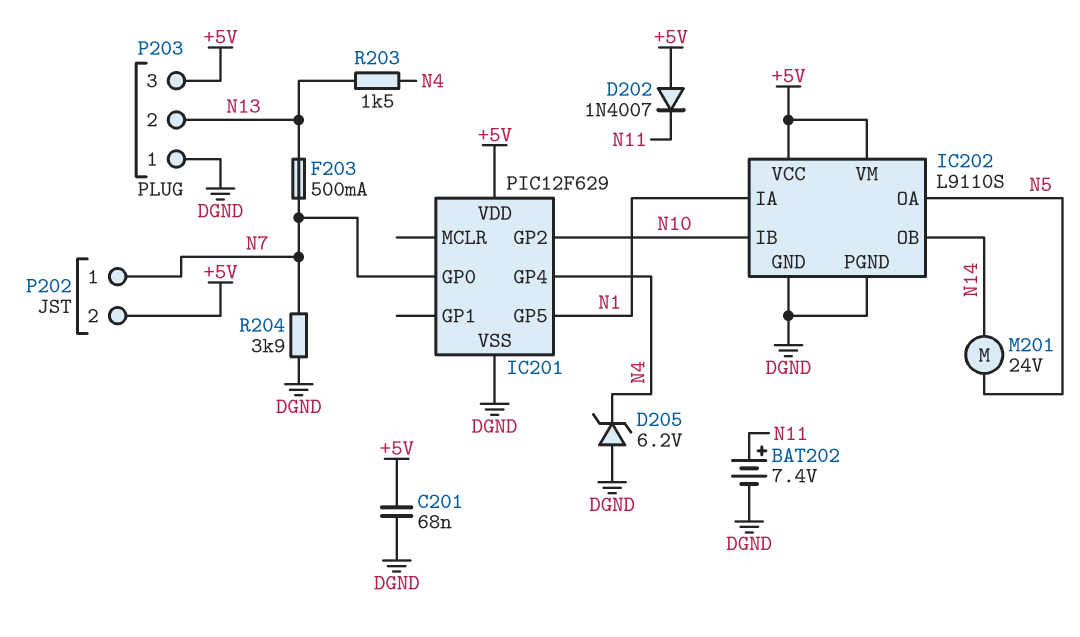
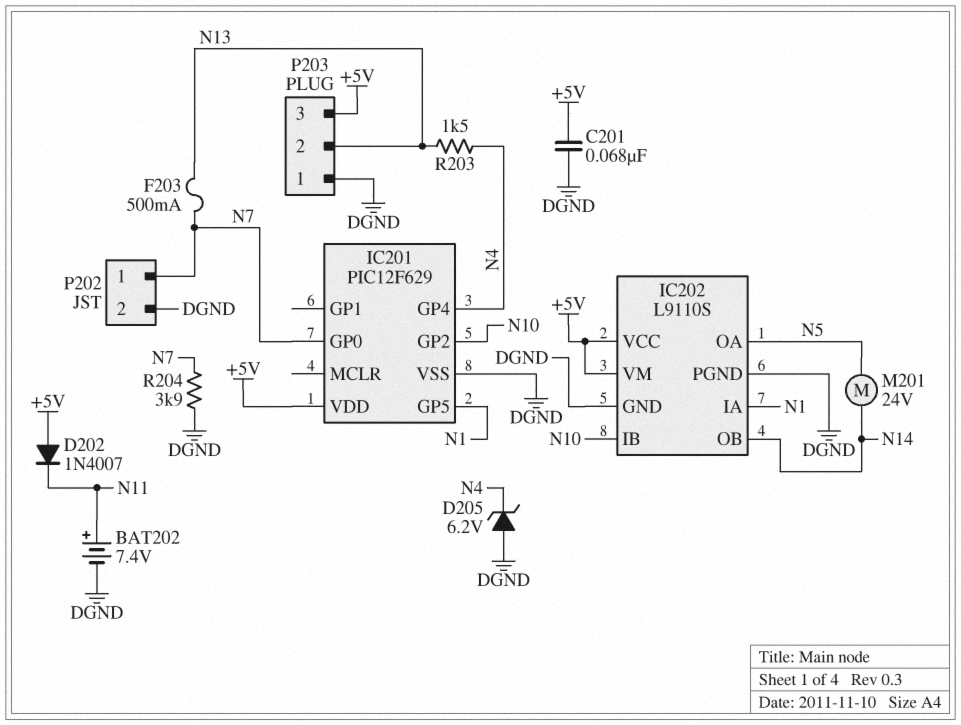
P202 pin 2: +5V -> DGND

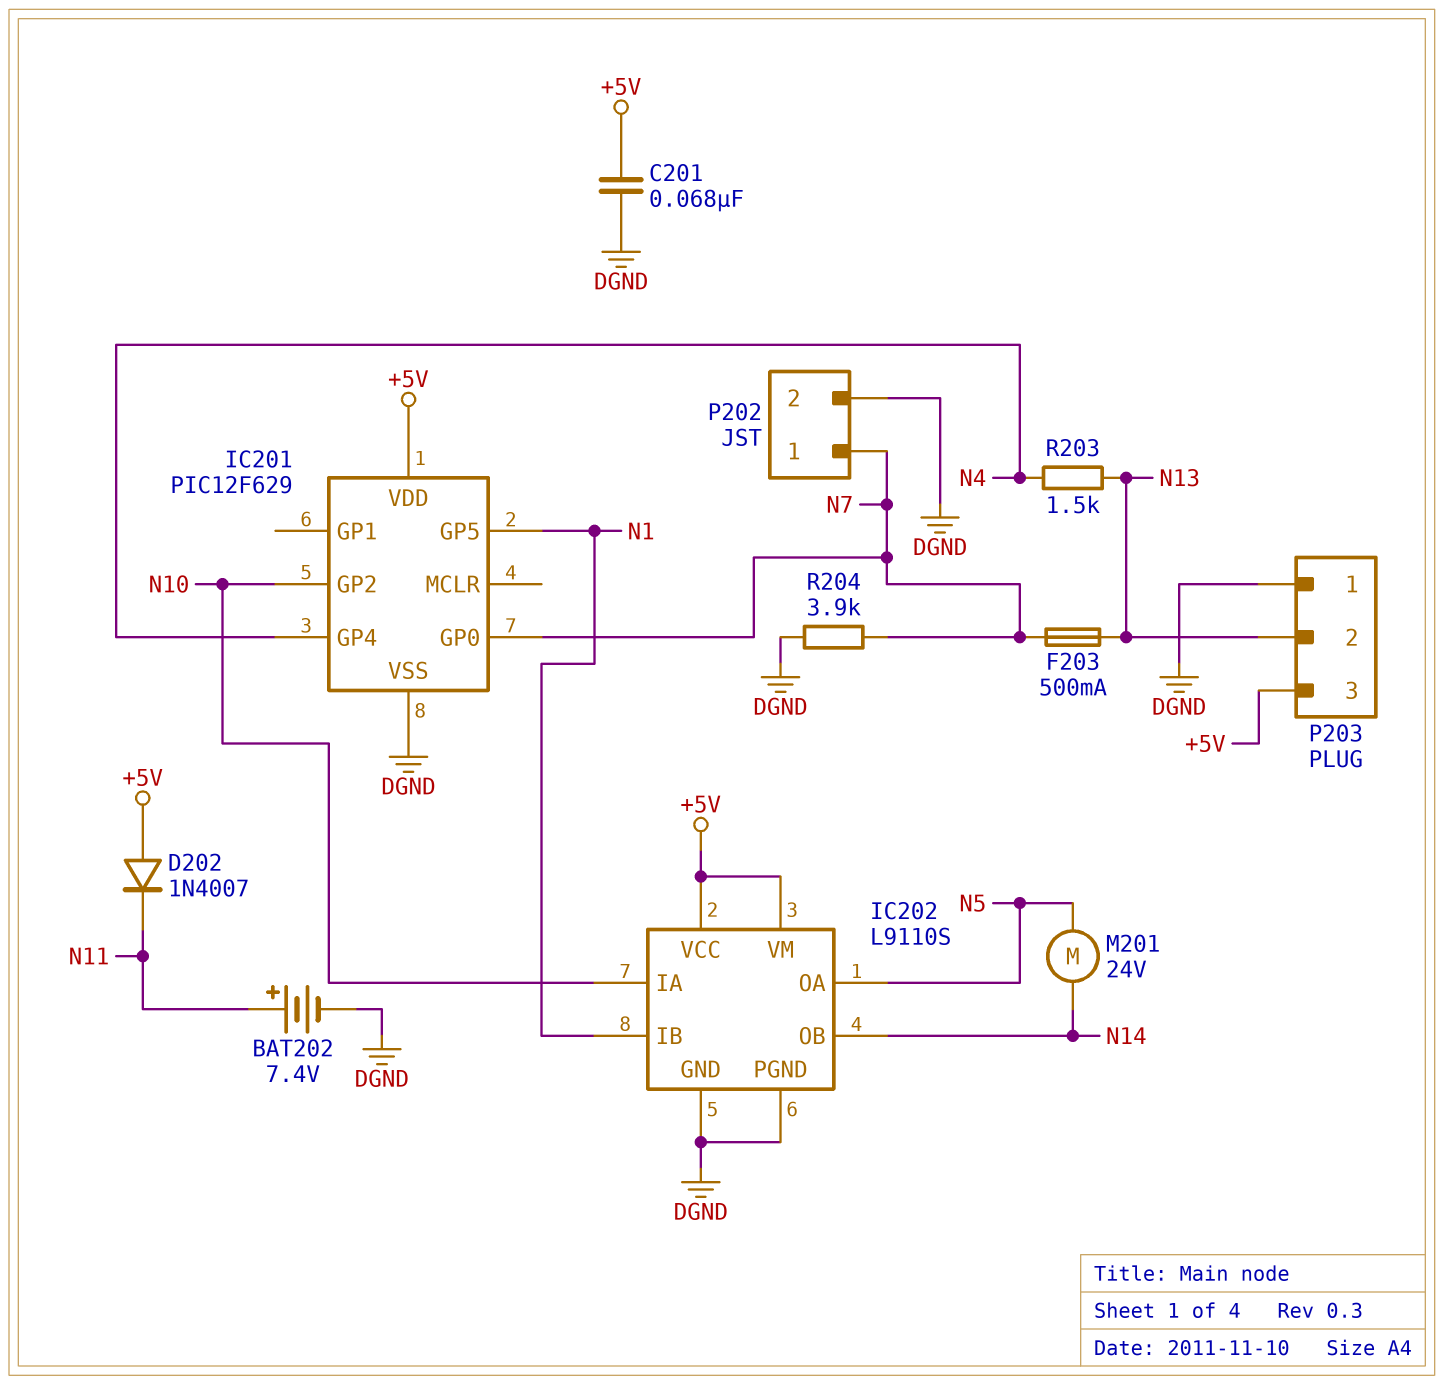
D205: zener 6.2V (A DGND, K N4) -> none
IC202 pin IA: N1 -> N10
IC202 pin IB: N10 -> N1

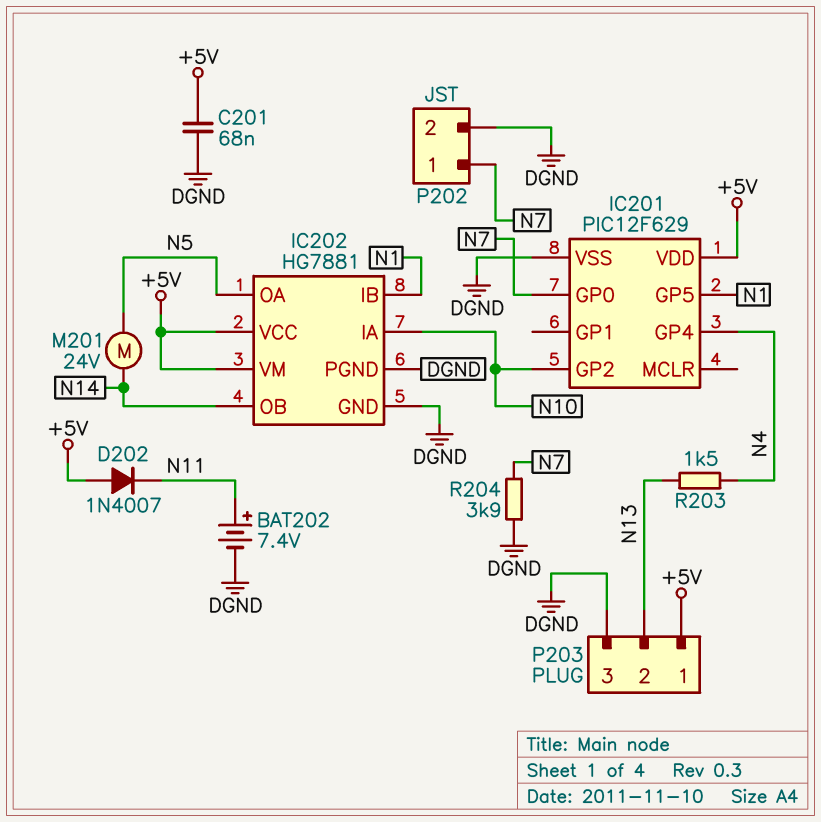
F203: 500mA (N7, N13) -> none
IC202: L9110S -> HG7881
P203 pin 1: DGND -> +5V
P203 pin 3: +5V -> DGND

